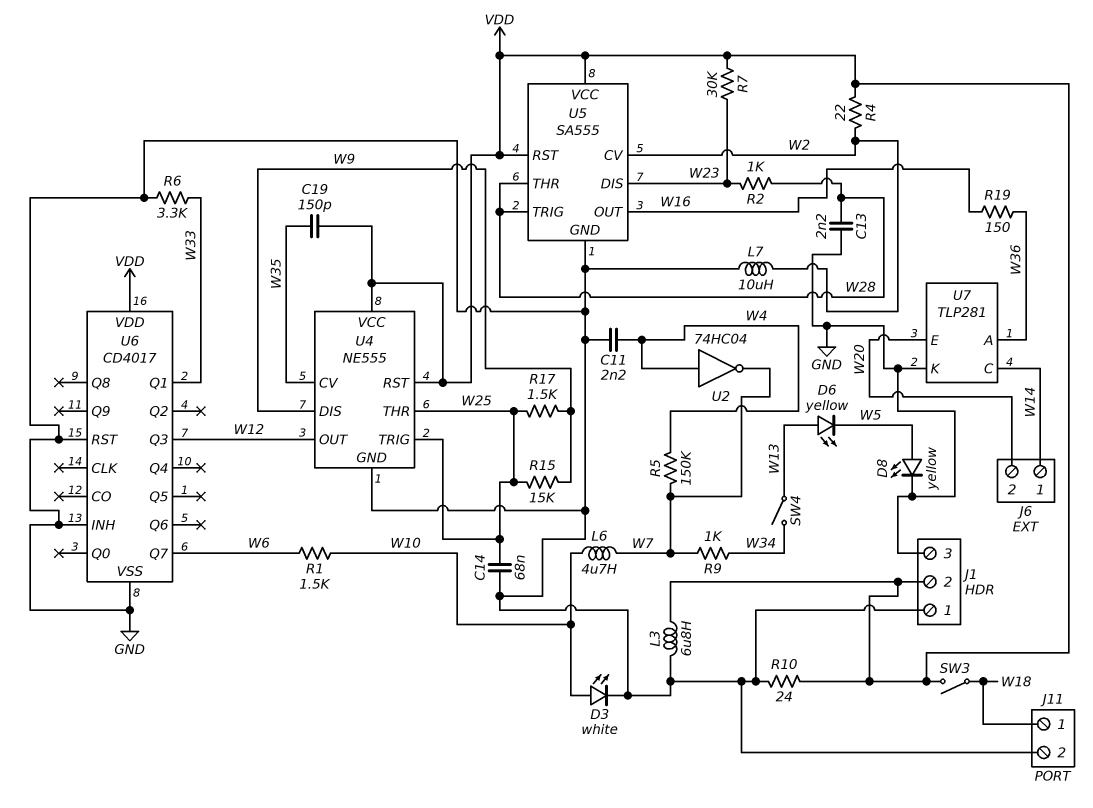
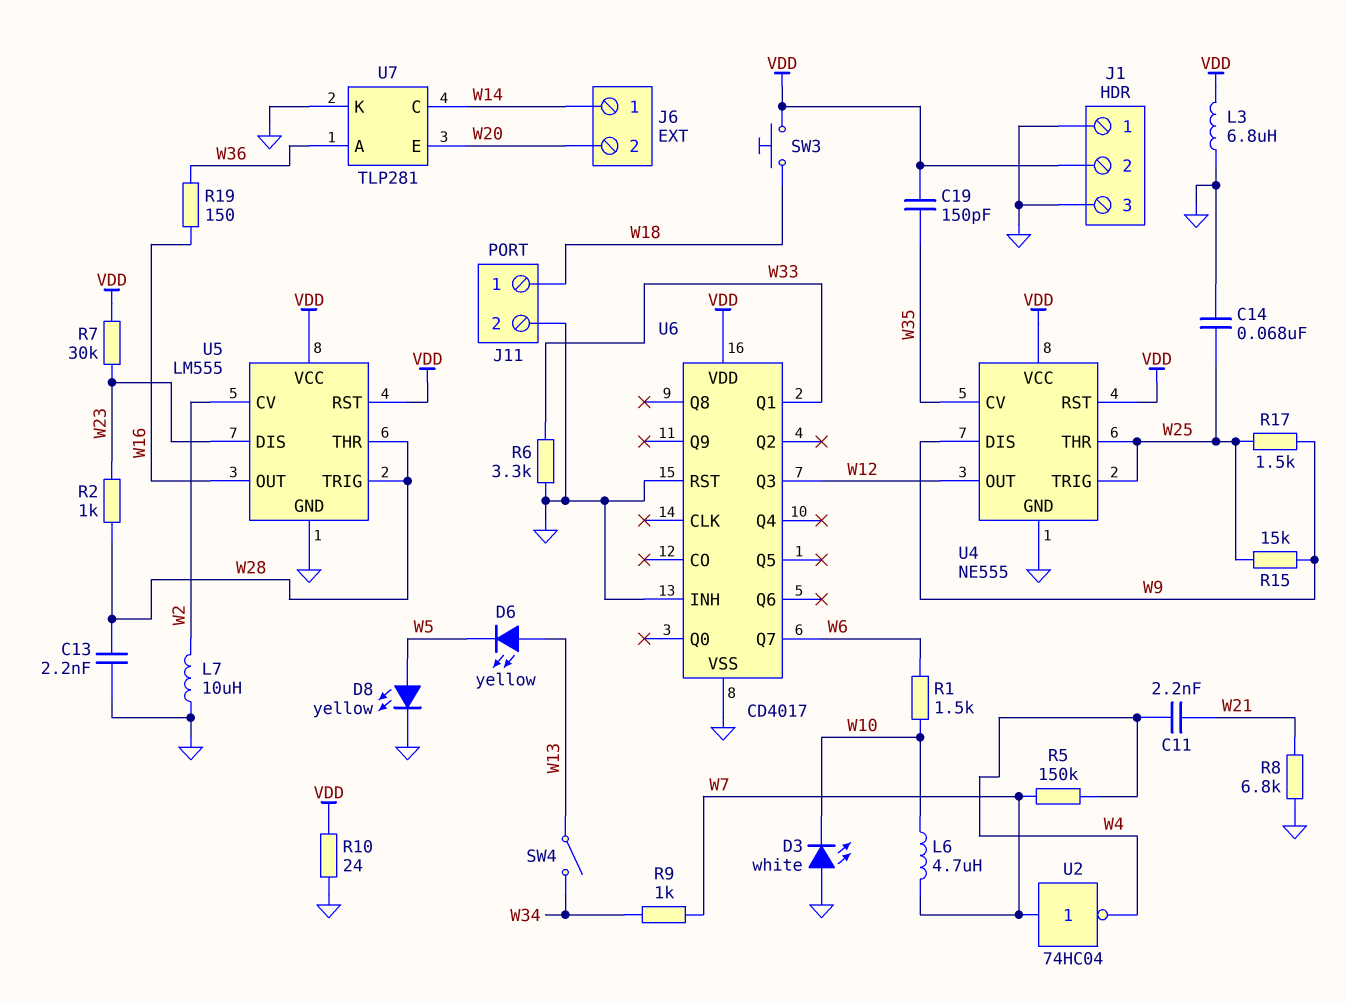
C11: 2.2nF (GND, W4) -> 2.2nF (W4, W21)
D3: LED white (A W10, K GND) -> LED white (A GND, K W10)
R4: 22 (VDD, W2) -> none
R8: none -> 6.8k (GND, W21)
SW3: switch (VDD, W18) -> button (VDD, W18)
U2: NOT 74HC04 (in W4, out W7) -> NOT 74HC04 (in W7, out W4)
U5: SA555 -> LM555

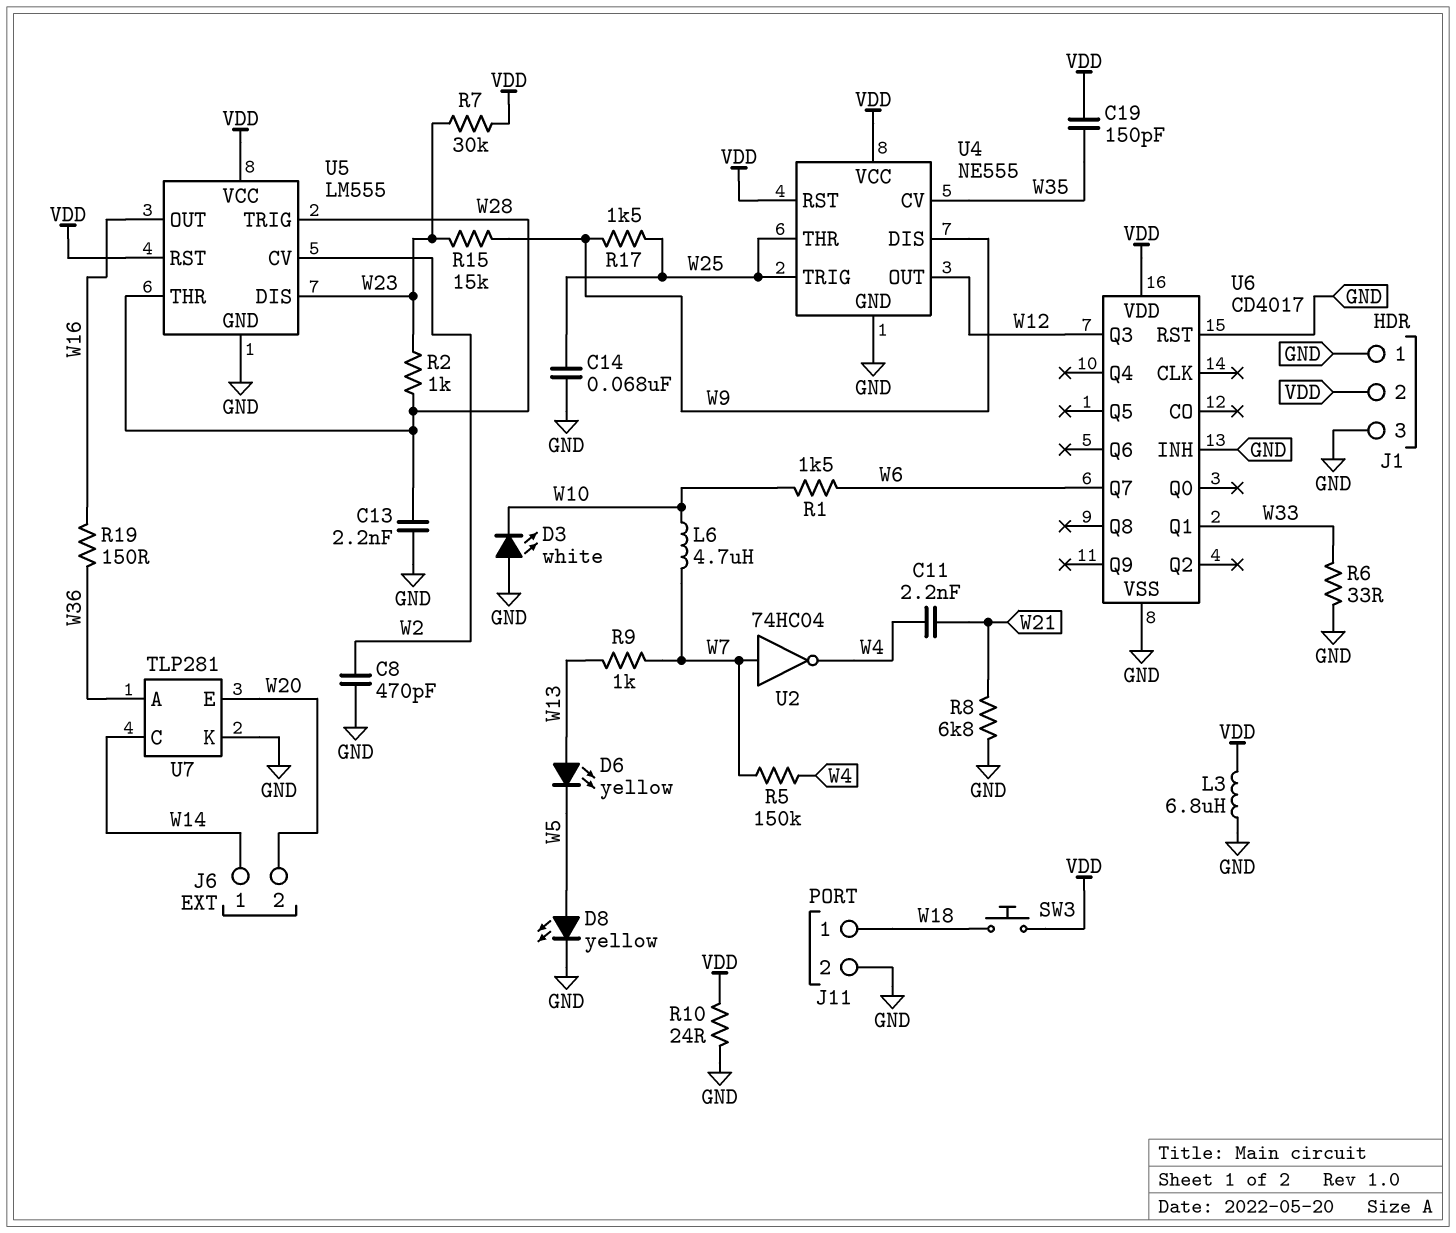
C8: none -> 470pF (GND, W2)
L7: 10uH (GND, W2) -> none
R6: 3.3k (GND, W33) -> 33 (GND, W33)
R9: 1k (W7, W34) -> 1k (W7, W13)
R15: 15k (W9, W25) -> 15k (W9, W23)
SW4: switch (W13, W34) -> none

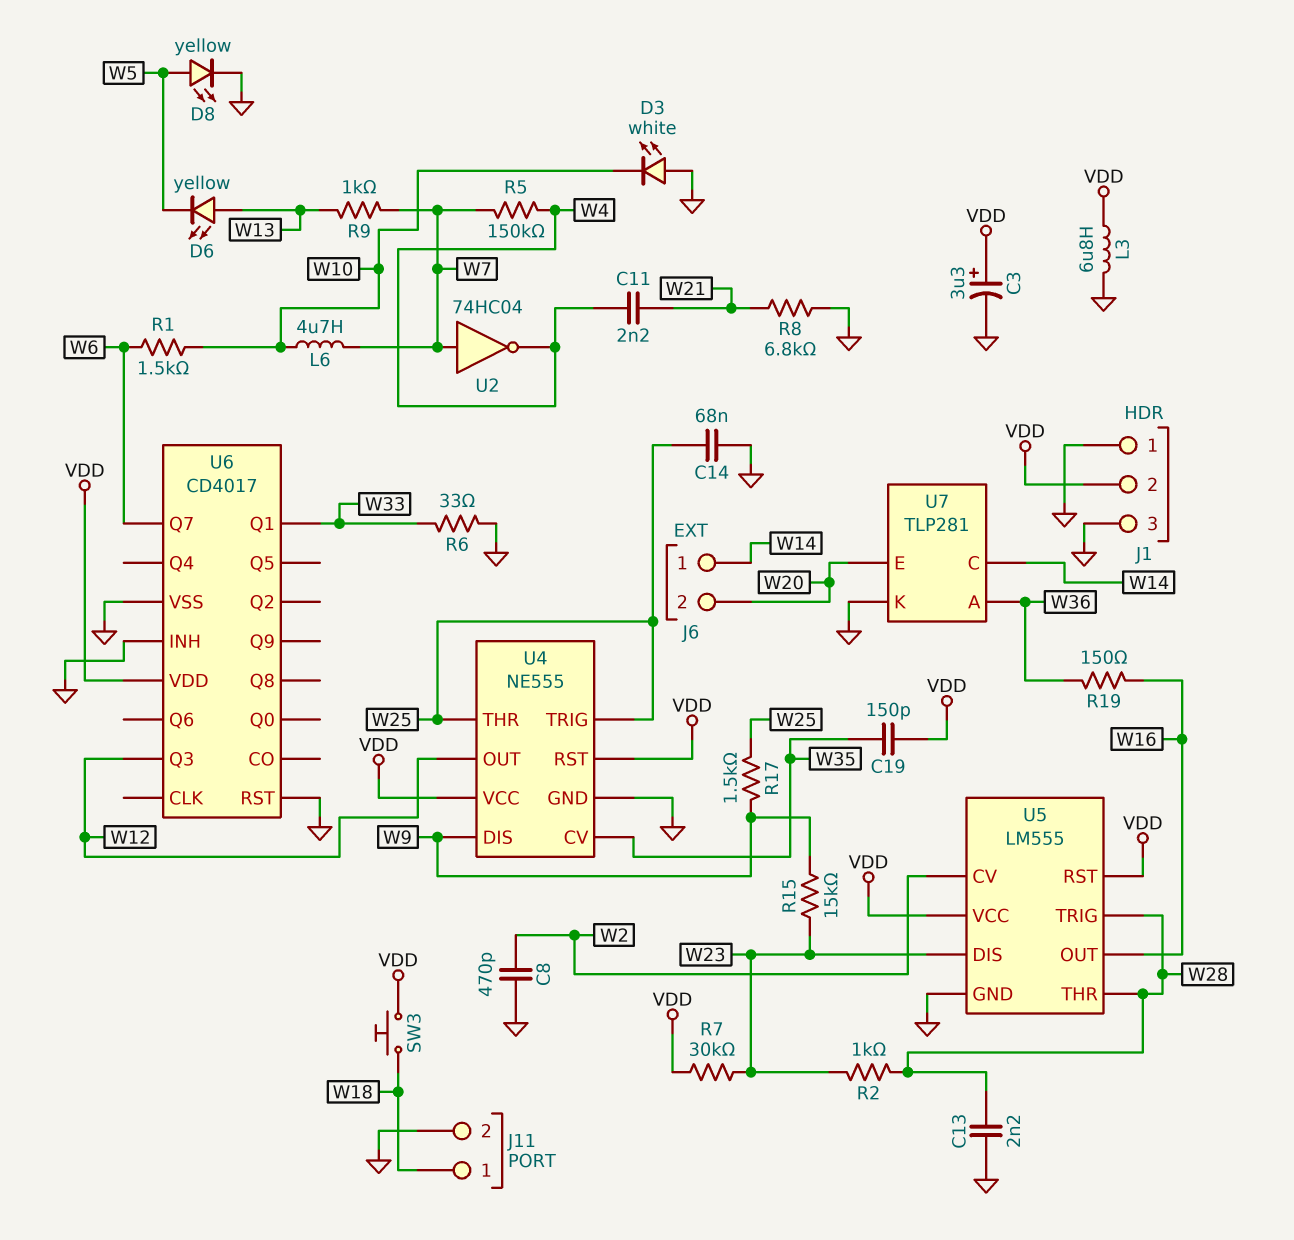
C3: none -> 3.3uF (plus VDD, minus GND)
R10: 24 (GND, VDD) -> none

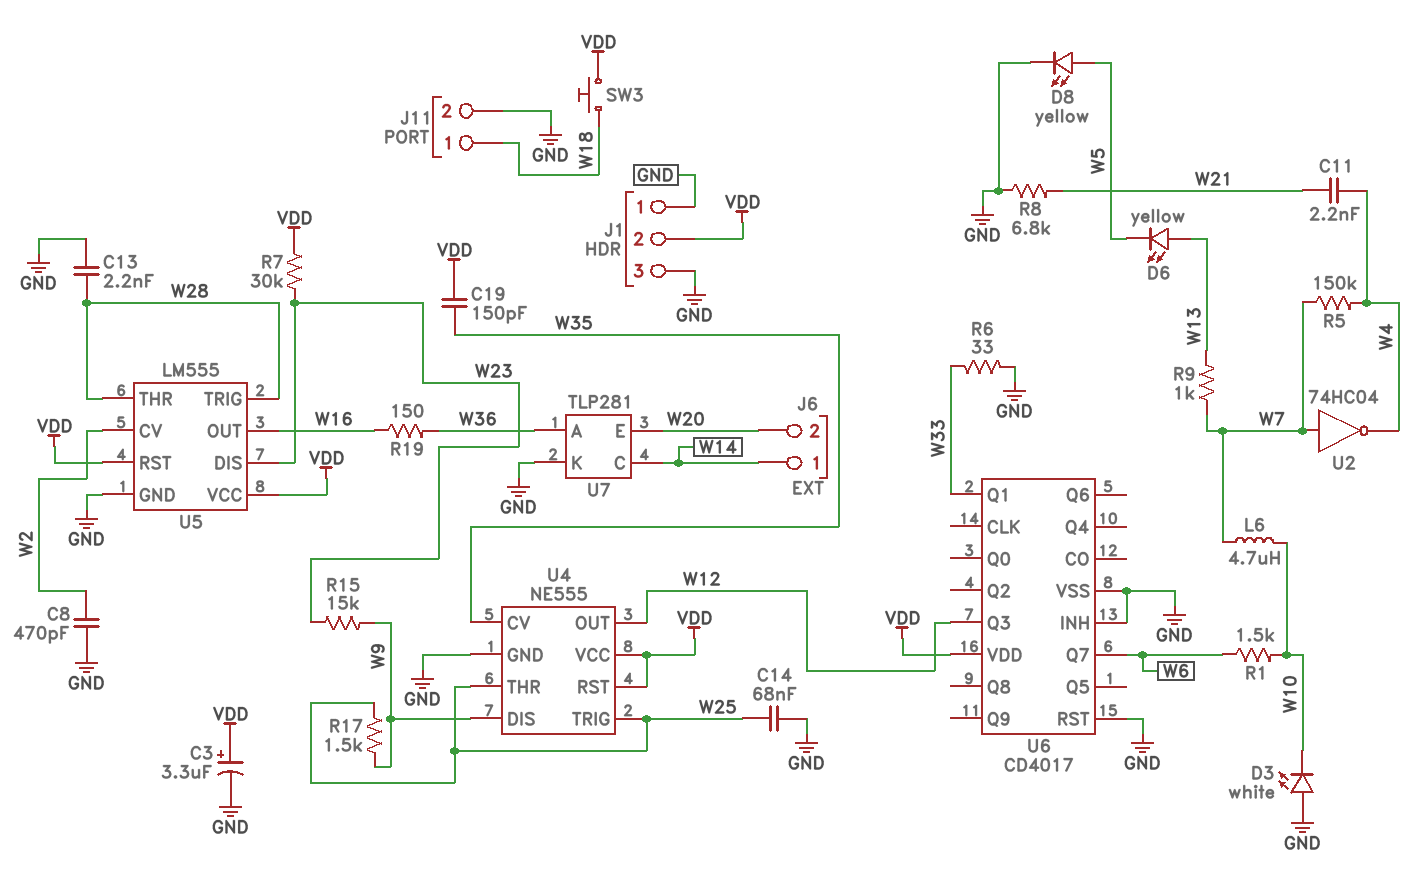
L3: 6.8uH (GND, VDD) -> none
R2: 1k (W23, W28) -> none

